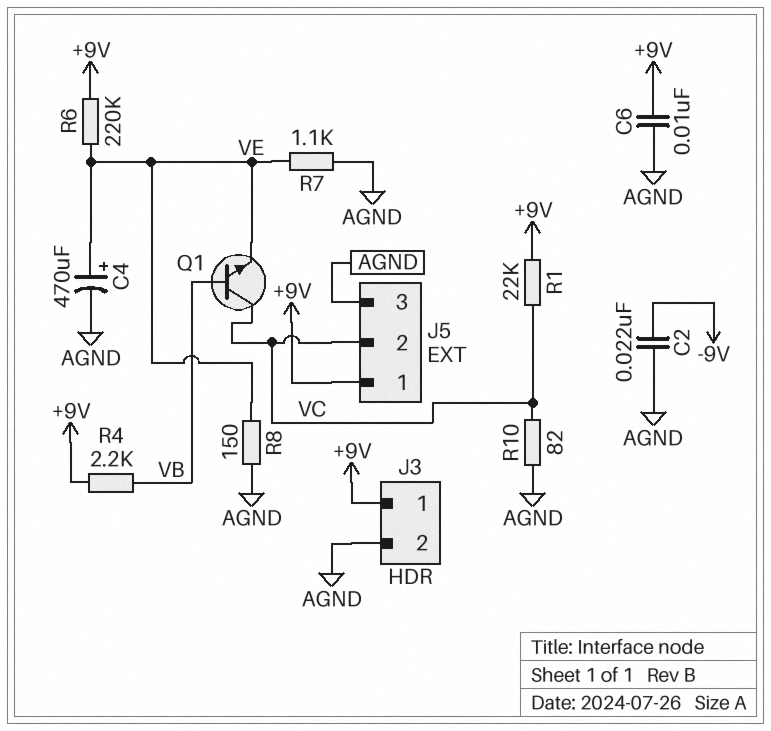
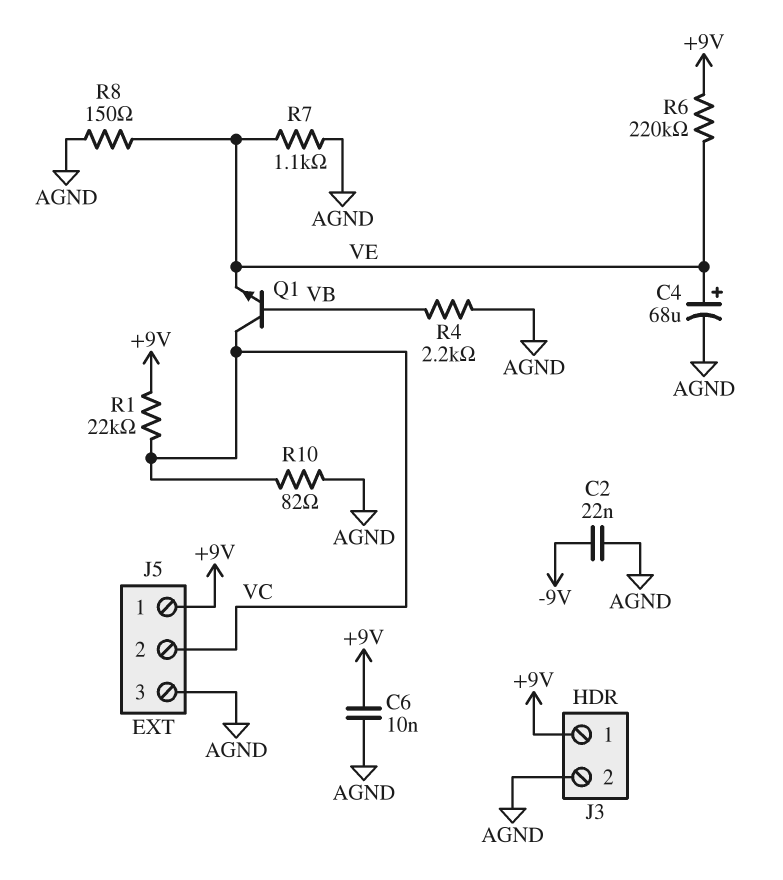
C4: 470uF (plus VE, minus AGND) -> 68uF (plus VE, minus AGND)
R4: 2.2k (+9V, VB) -> 2.2k (AGND, VB)

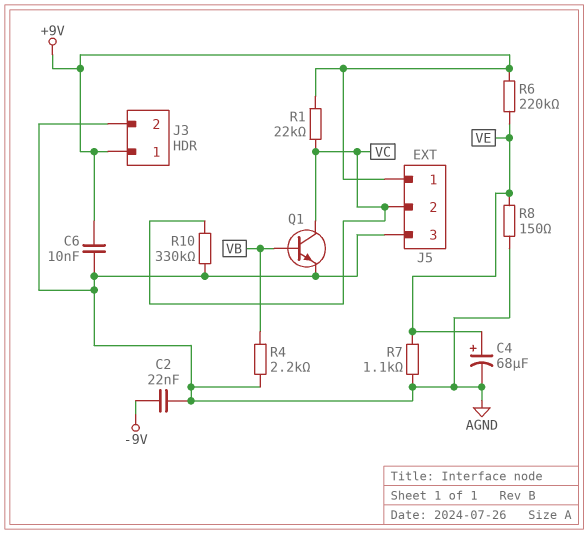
Q1: NPN (B VB, C VC, E VE) -> NPN (B VB, C VC, E AGND)
R10: 82 (AGND, VC) -> 330k (AGND, VC)

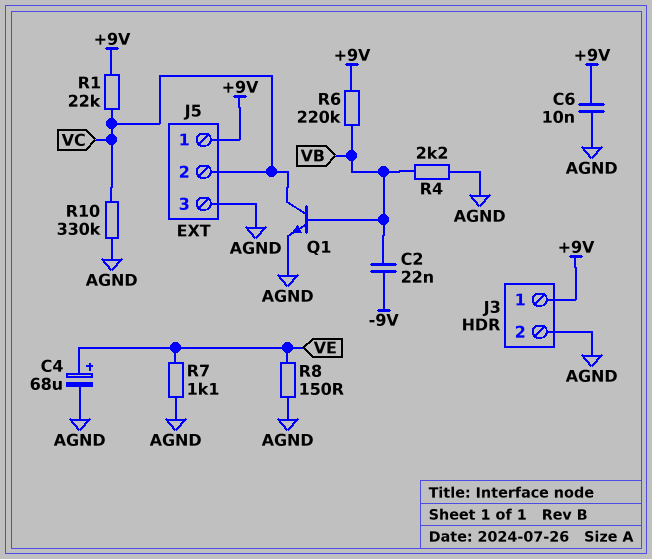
C2: 22nF (-9V, AGND) -> 22nF (-9V, VB)
R6: 220k (+9V, VE) -> 220k (+9V, VB)

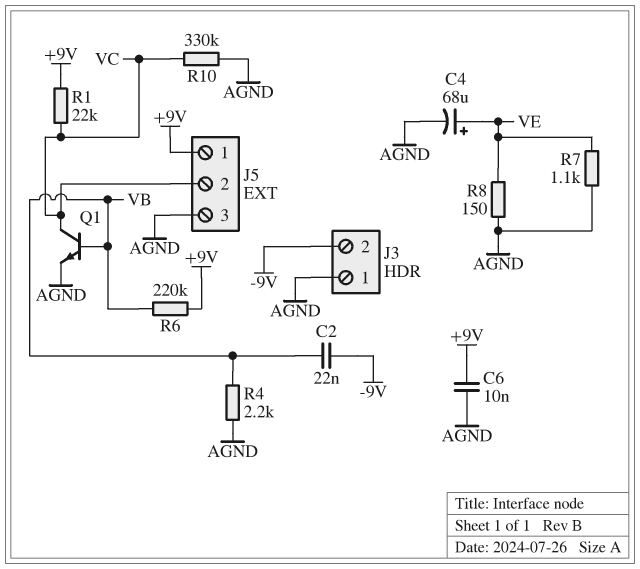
J3 pin 1: +9V -> AGND
J3 pin 2: AGND -> -9V

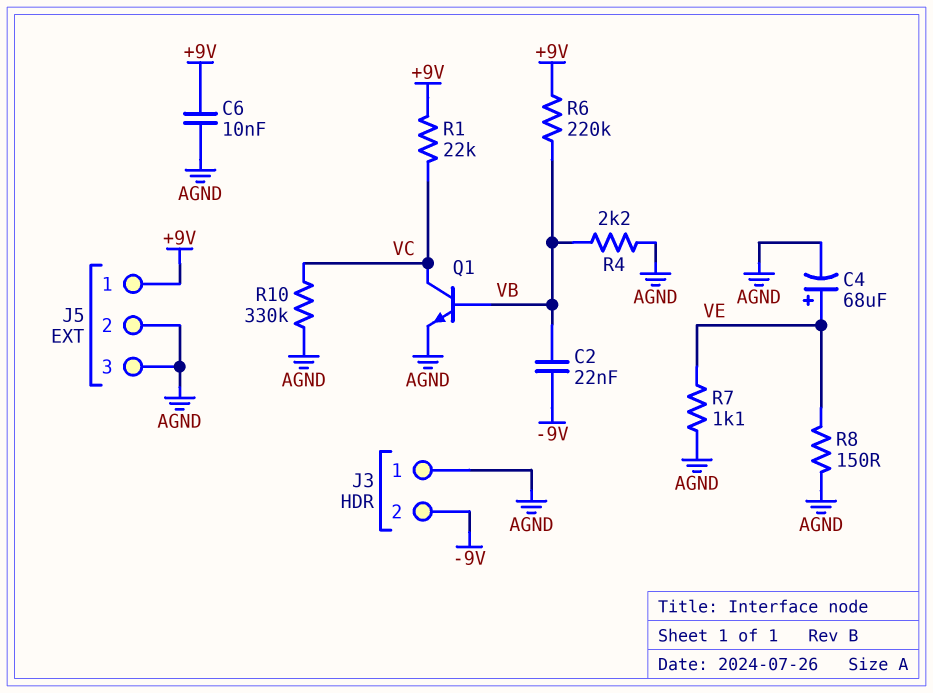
J5 pin 2: VC -> AGND

